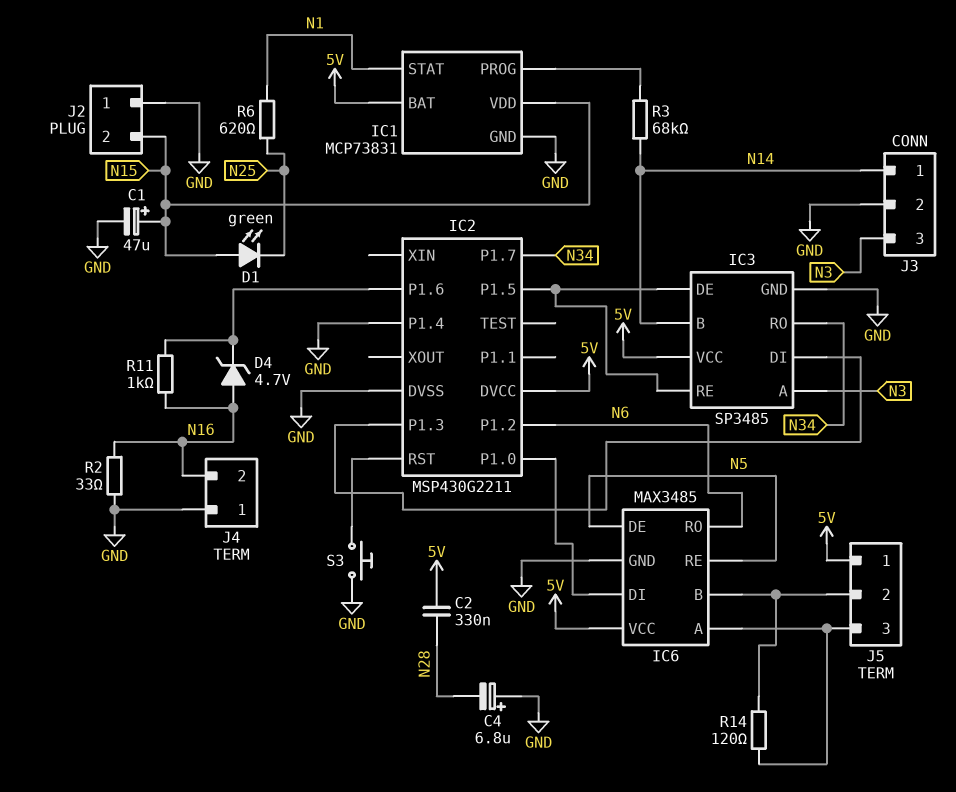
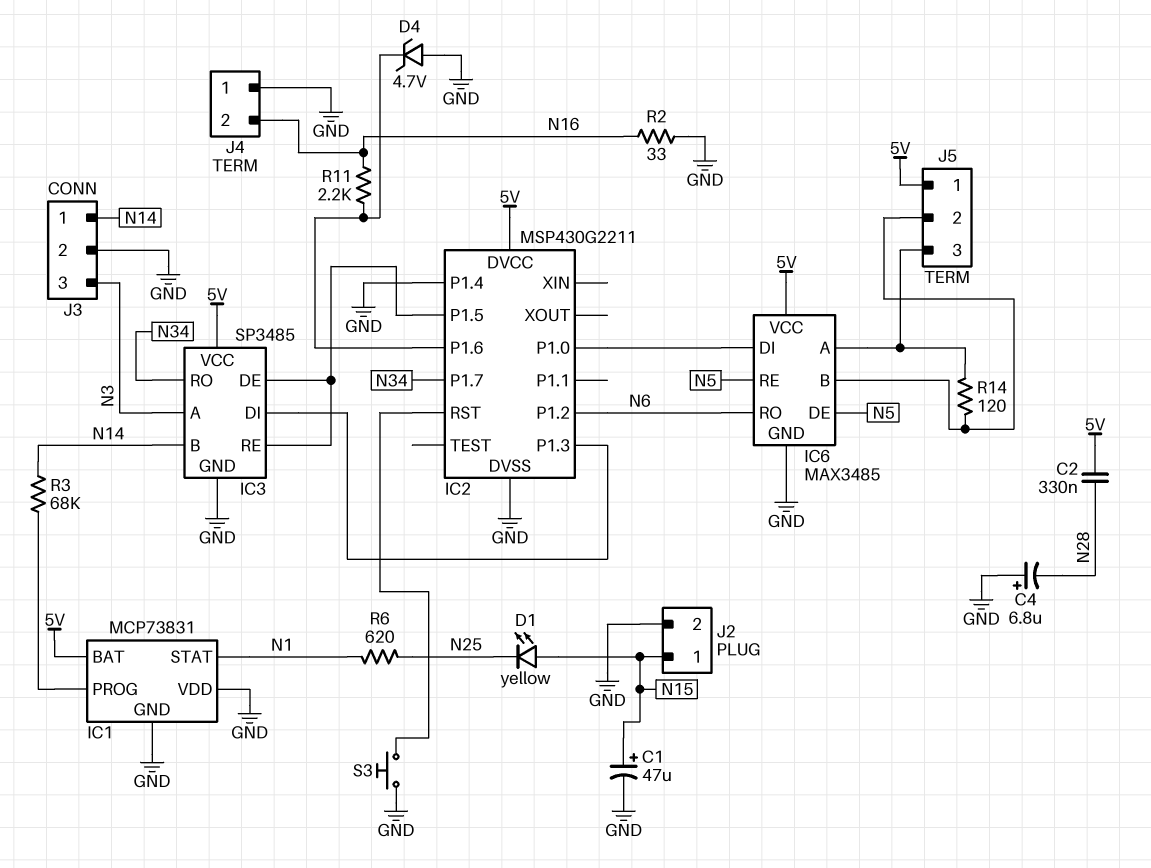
D1: LED green (A N15, K N25) -> LED yellow (A N15, K N25)
D4: zener 4.7V (A N16, K IC2/P1.6) -> zener 4.7V (A GND, K IC2/P1.6)
IC1 pin VDD: N15 -> GND
J2 pin 1: GND -> N15
J2 pin 2: N15 -> GND
R11: 1k (IC2/P1.6, N16) -> 2.2k (IC2/P1.6, N16)

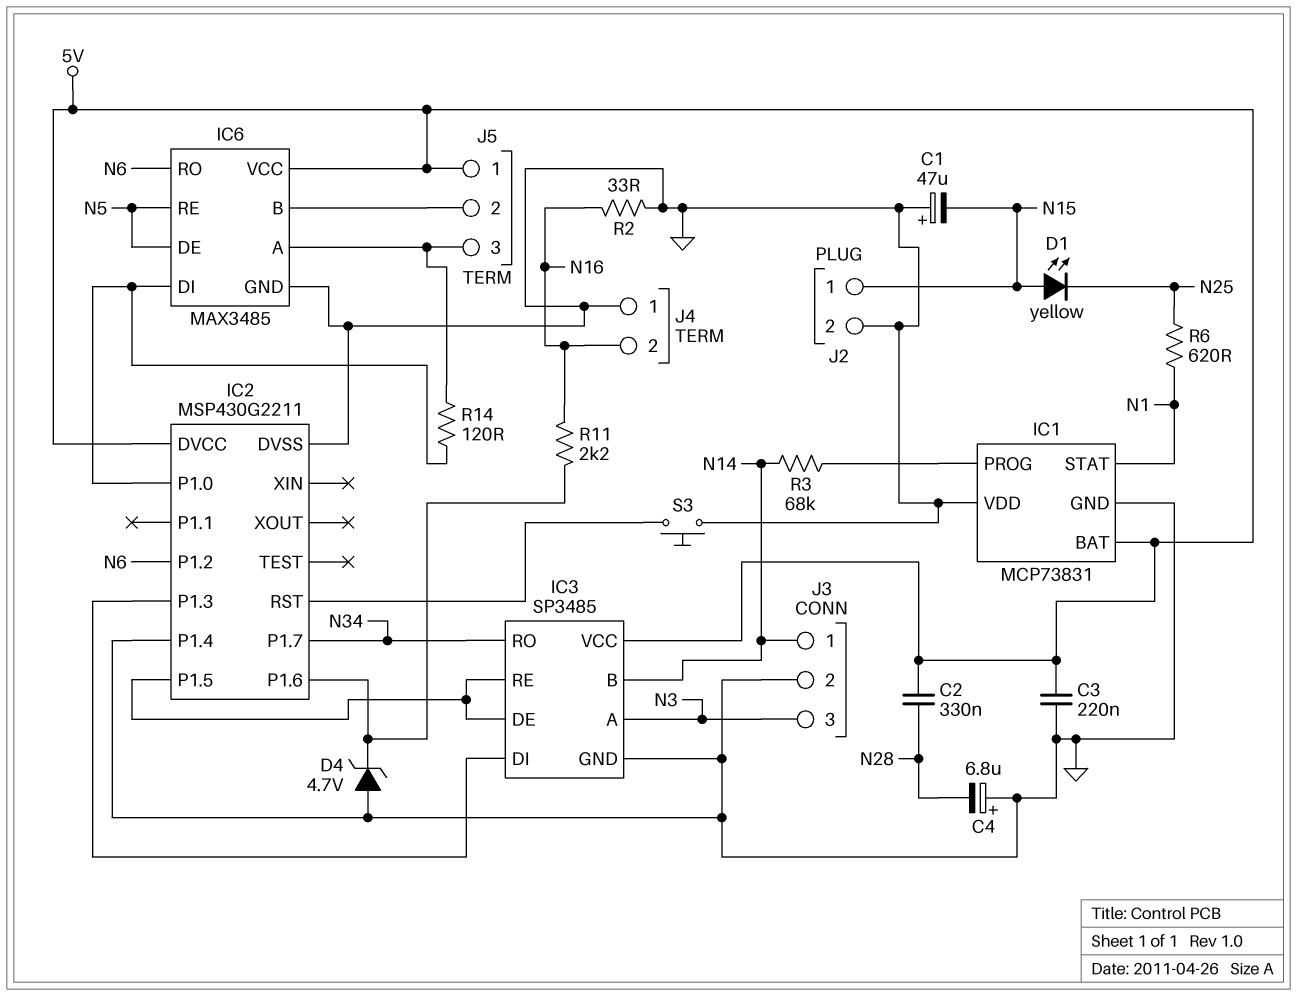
C1: 47uF (plus N15, minus GND) -> 47uF (plus GND, minus N15)
C3: none -> 220nF (5V, GND)
R14: 120 (IC6/A, IC6/B) -> 120 (IC2/P1.0, IC6/A)

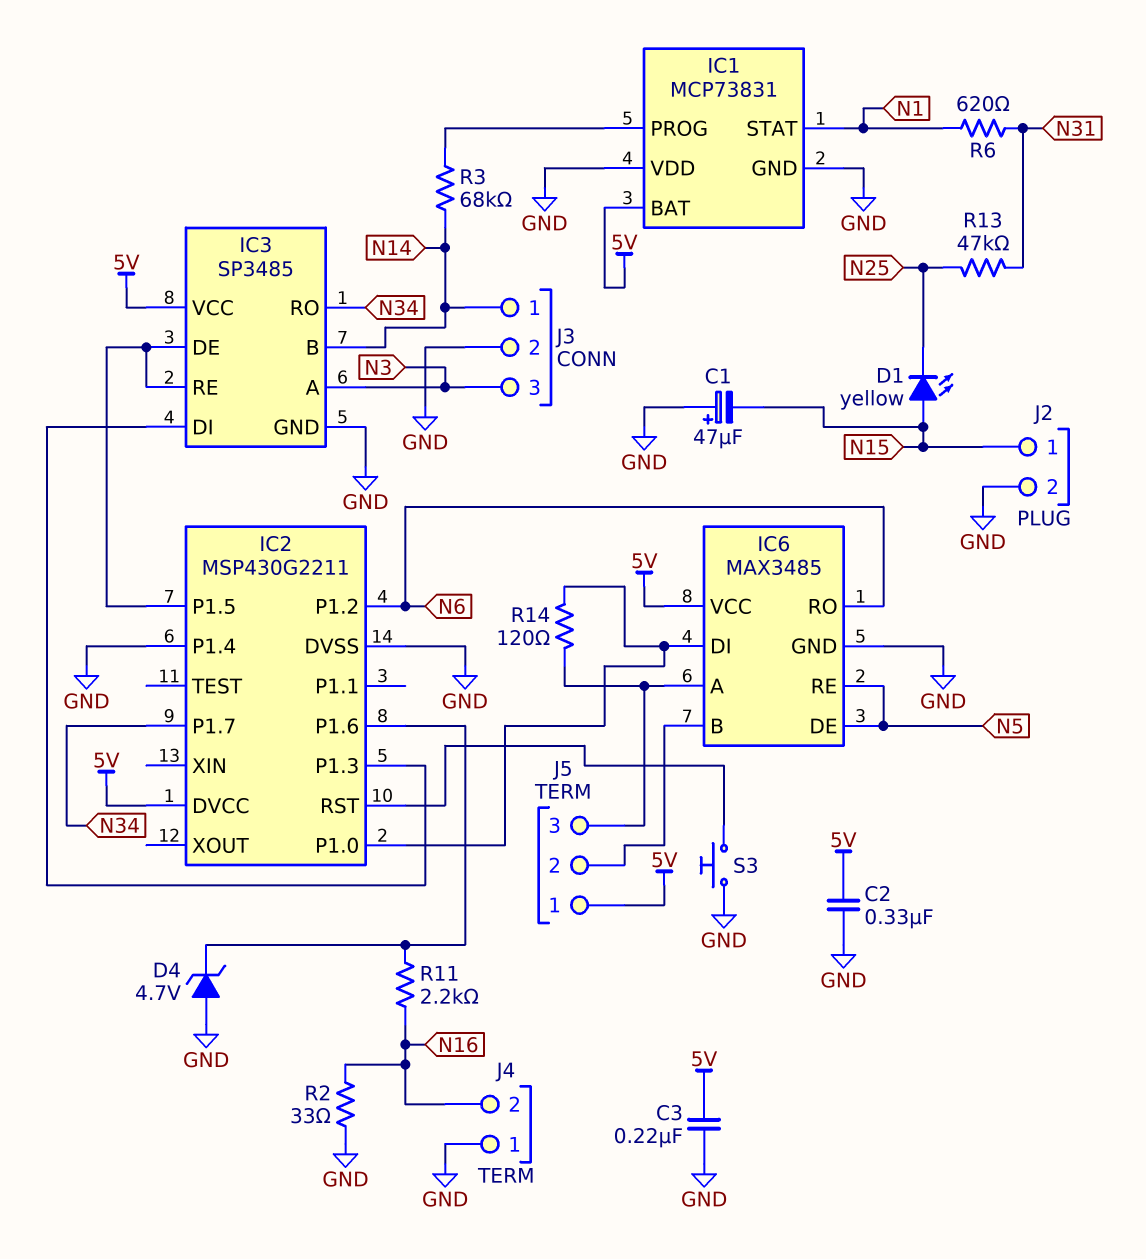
C2: 330nF (5V, N28) -> 330nF (5V, GND)
C4: 6.8uF (plus GND, minus N28) -> none
R6: 620 (N1, N25) -> 620 (N1, N31)
R13: none -> 47k (N25, N31)

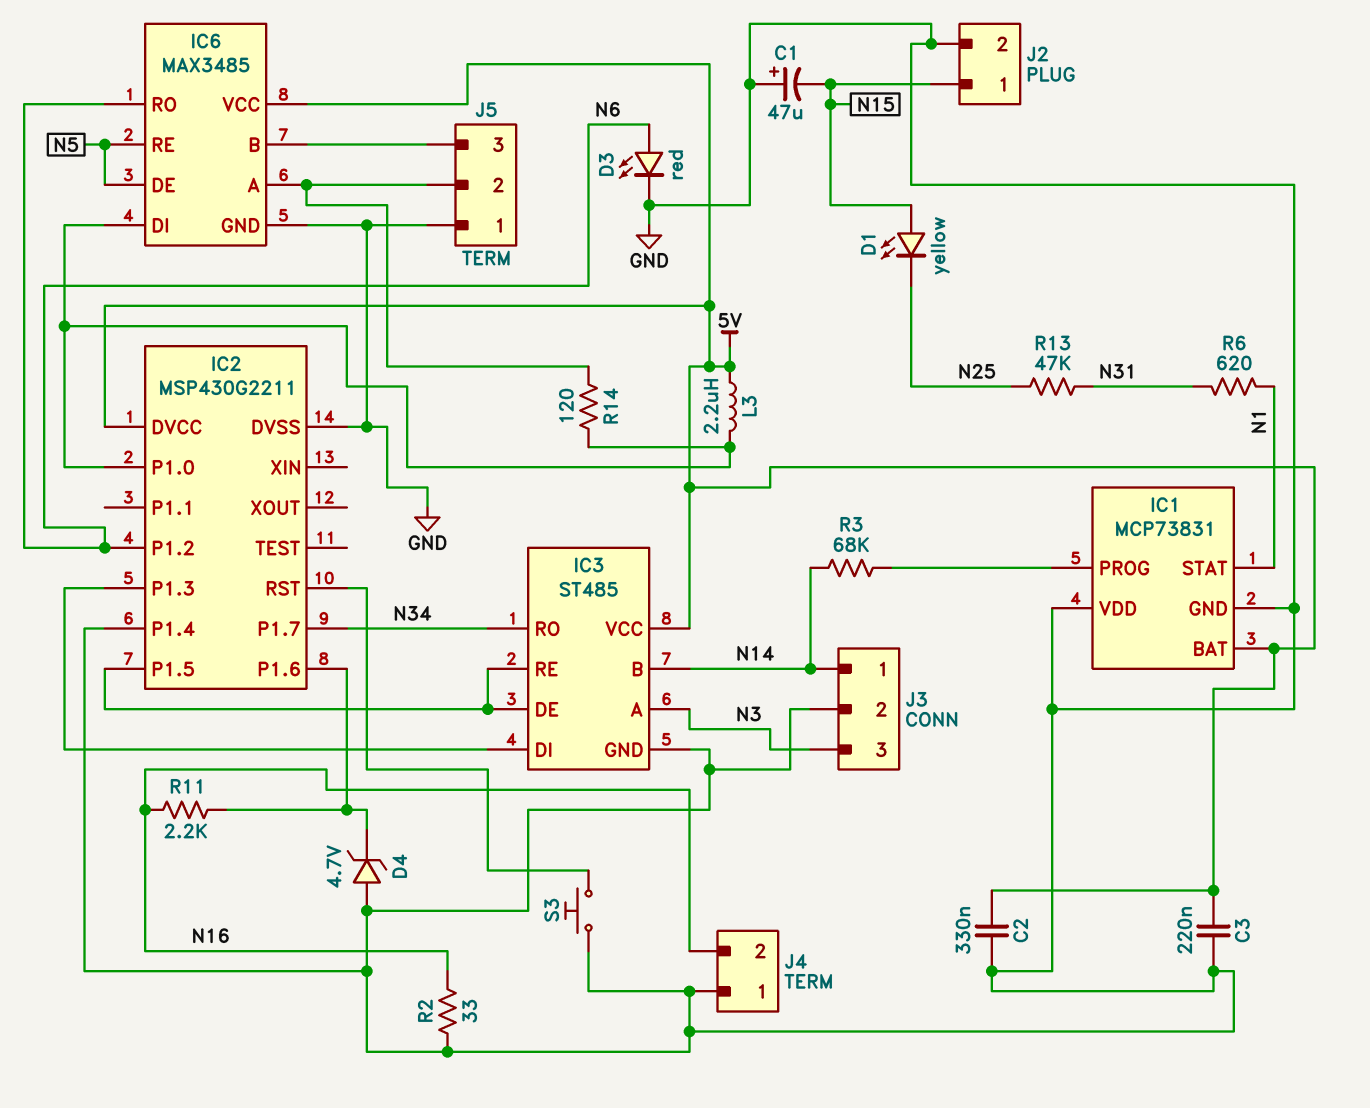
D3: none -> LED red (A N6, K GND)
IC3: SP3485 -> ST485
J5 pin 1: 5V -> GND
J5 pin 2: IC6/B -> IC6/A
J5 pin 3: IC6/A -> IC6/B
L3: none -> 2.2uH (5V, IC2/P1.0)

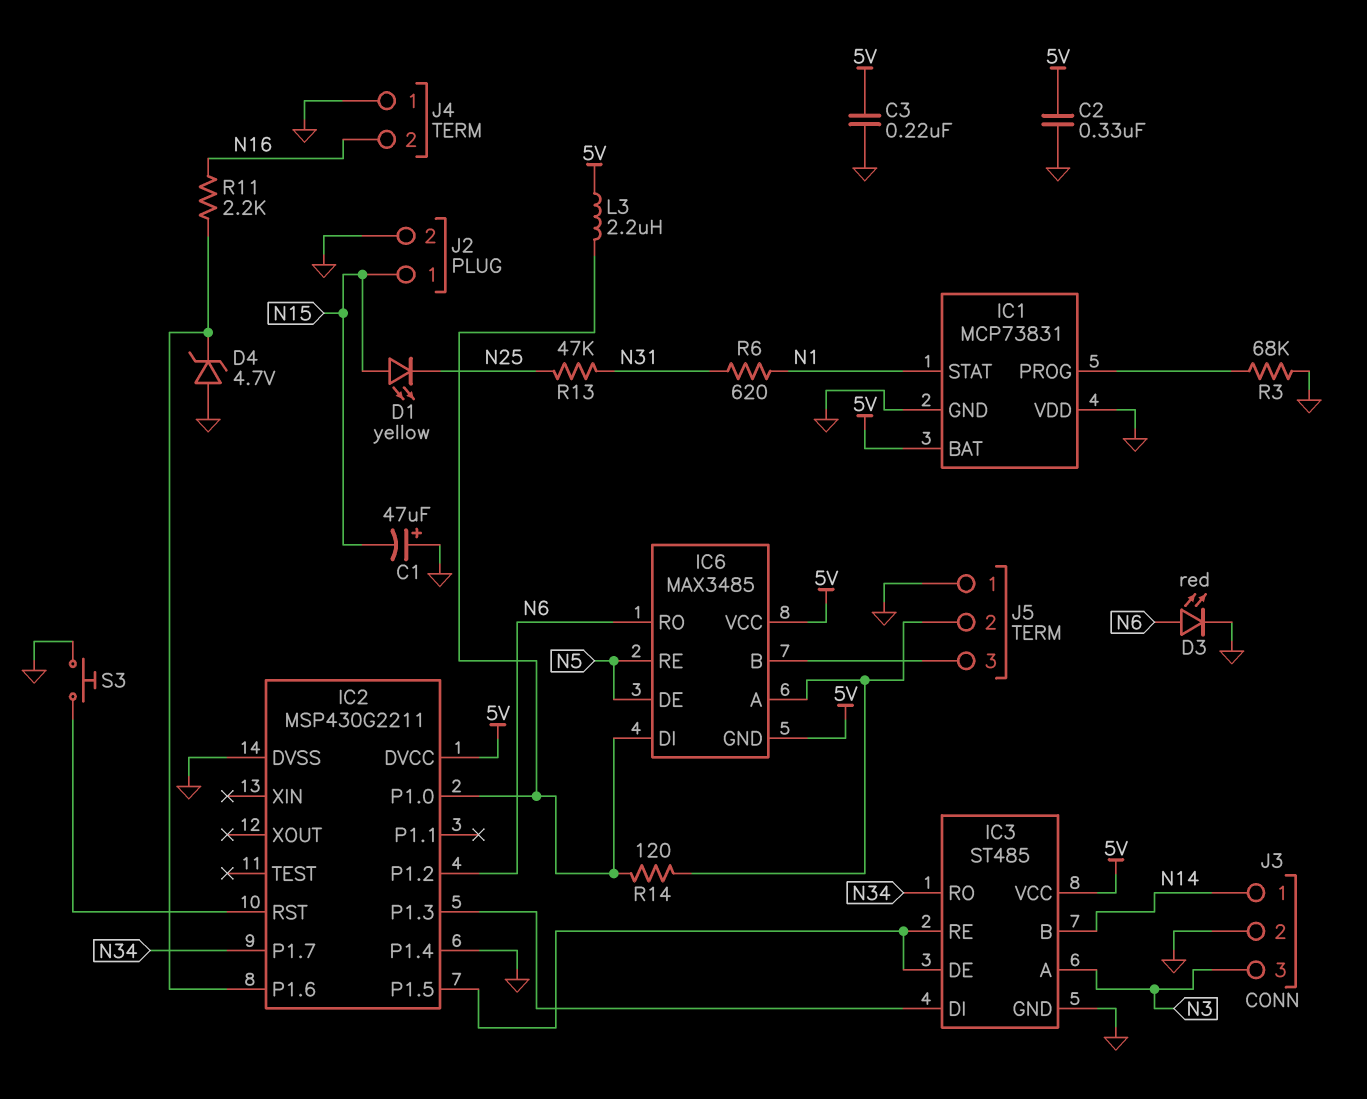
IC6 pin GND: GND -> 5V
R2: 33 (GND, N16) -> none
R3: 68k (IC1/PROG, N14) -> 68k (GND, IC1/PROG)

